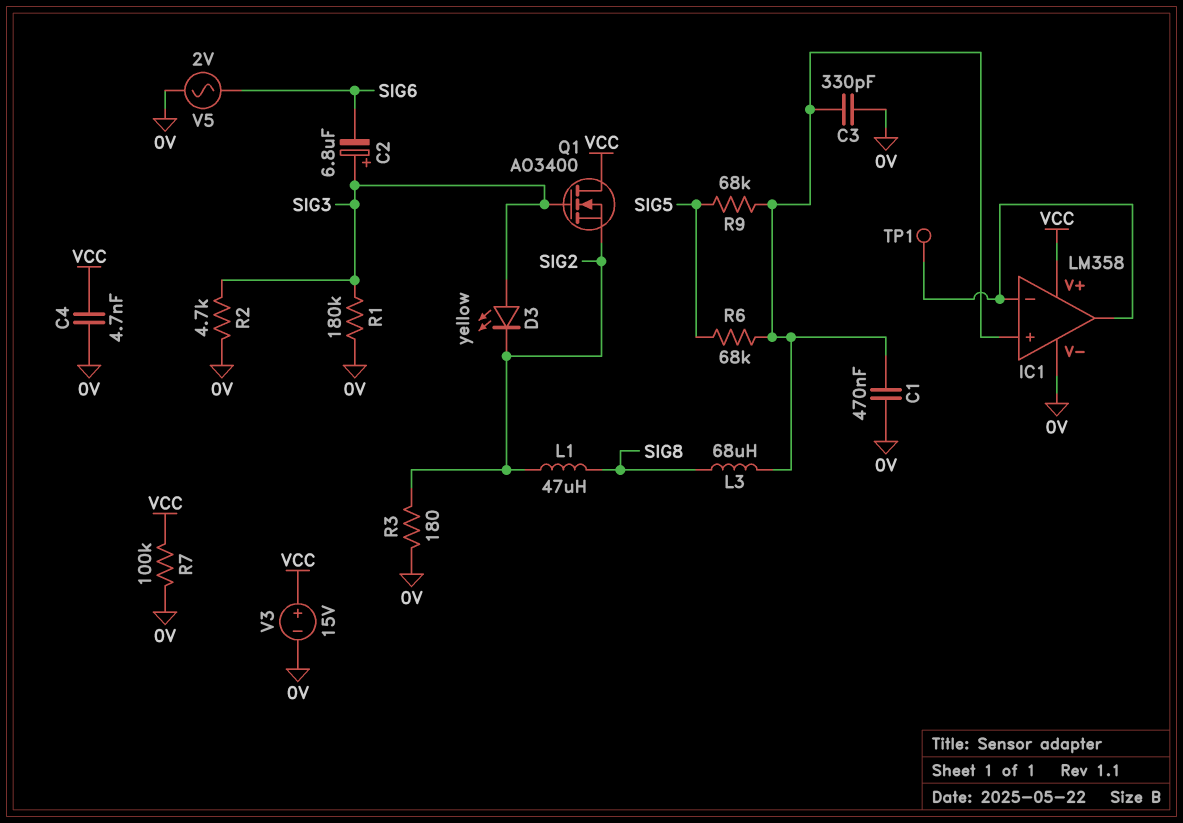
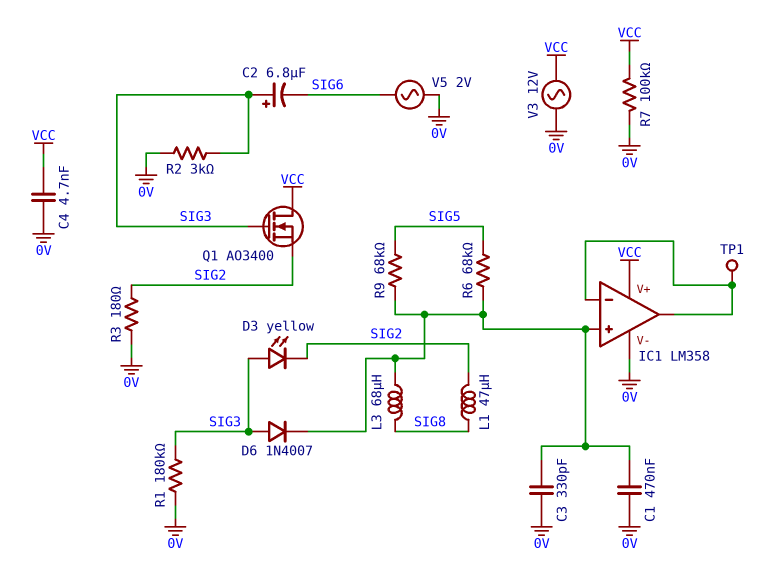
D6: none -> diode 1N4007 (A SIG3, K IC1/in+)
R2: 4.7k (0V, SIG3) -> 3k (0V, SIG3)
V3: 15V (plus VCC, minus 0V) -> AC 12V (0V, VCC)

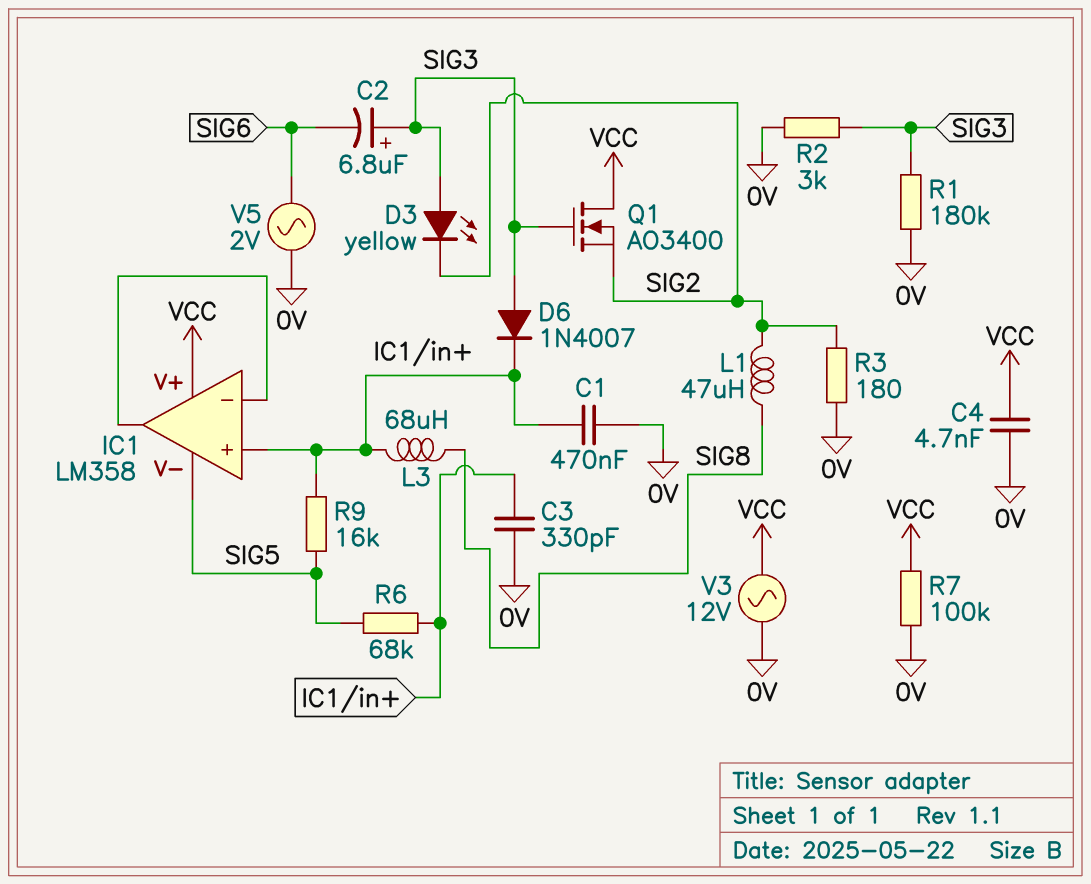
IC1 pin V-: 0V -> SIG5
R9: 68k (IC1/in+, SIG5) -> 16k (IC1/in+, SIG5)
TP1: test point (IC1/in-) -> none

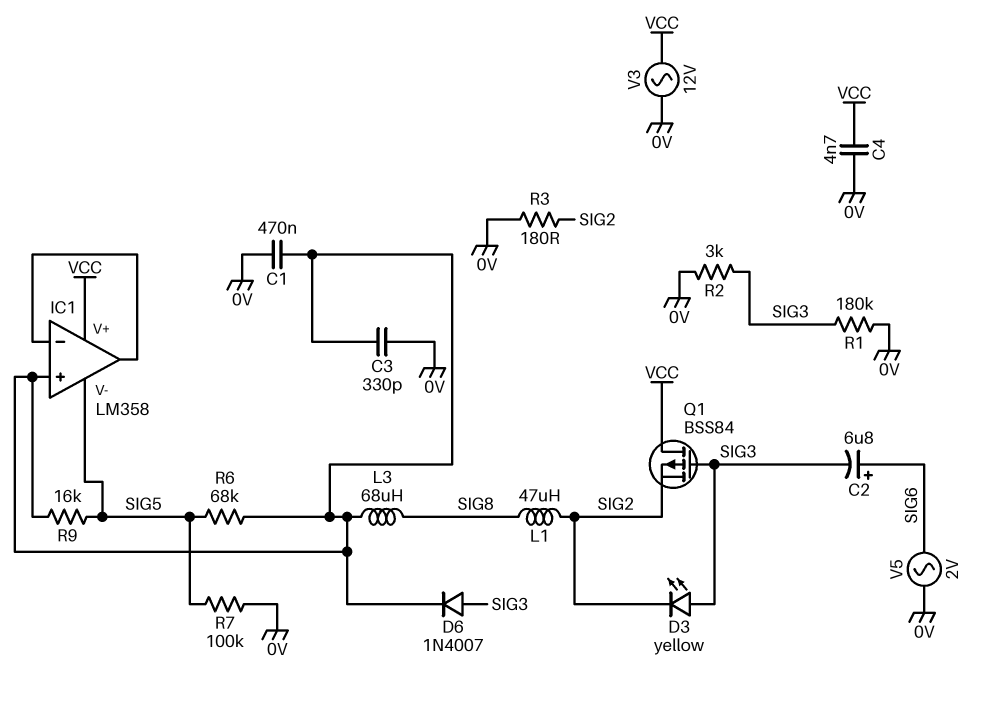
C2: 6.8uF (plus SIG3, minus SIG6) -> 6.8uF (plus SIG6, minus SIG3)
Q1: NMOS AO3400 (G SIG3, D VCC, S SIG2) -> PMOS BSS84 (G SIG3, D VCC, S SIG2)
R7: 100k (0V, VCC) -> 100k (0V, SIG5)

